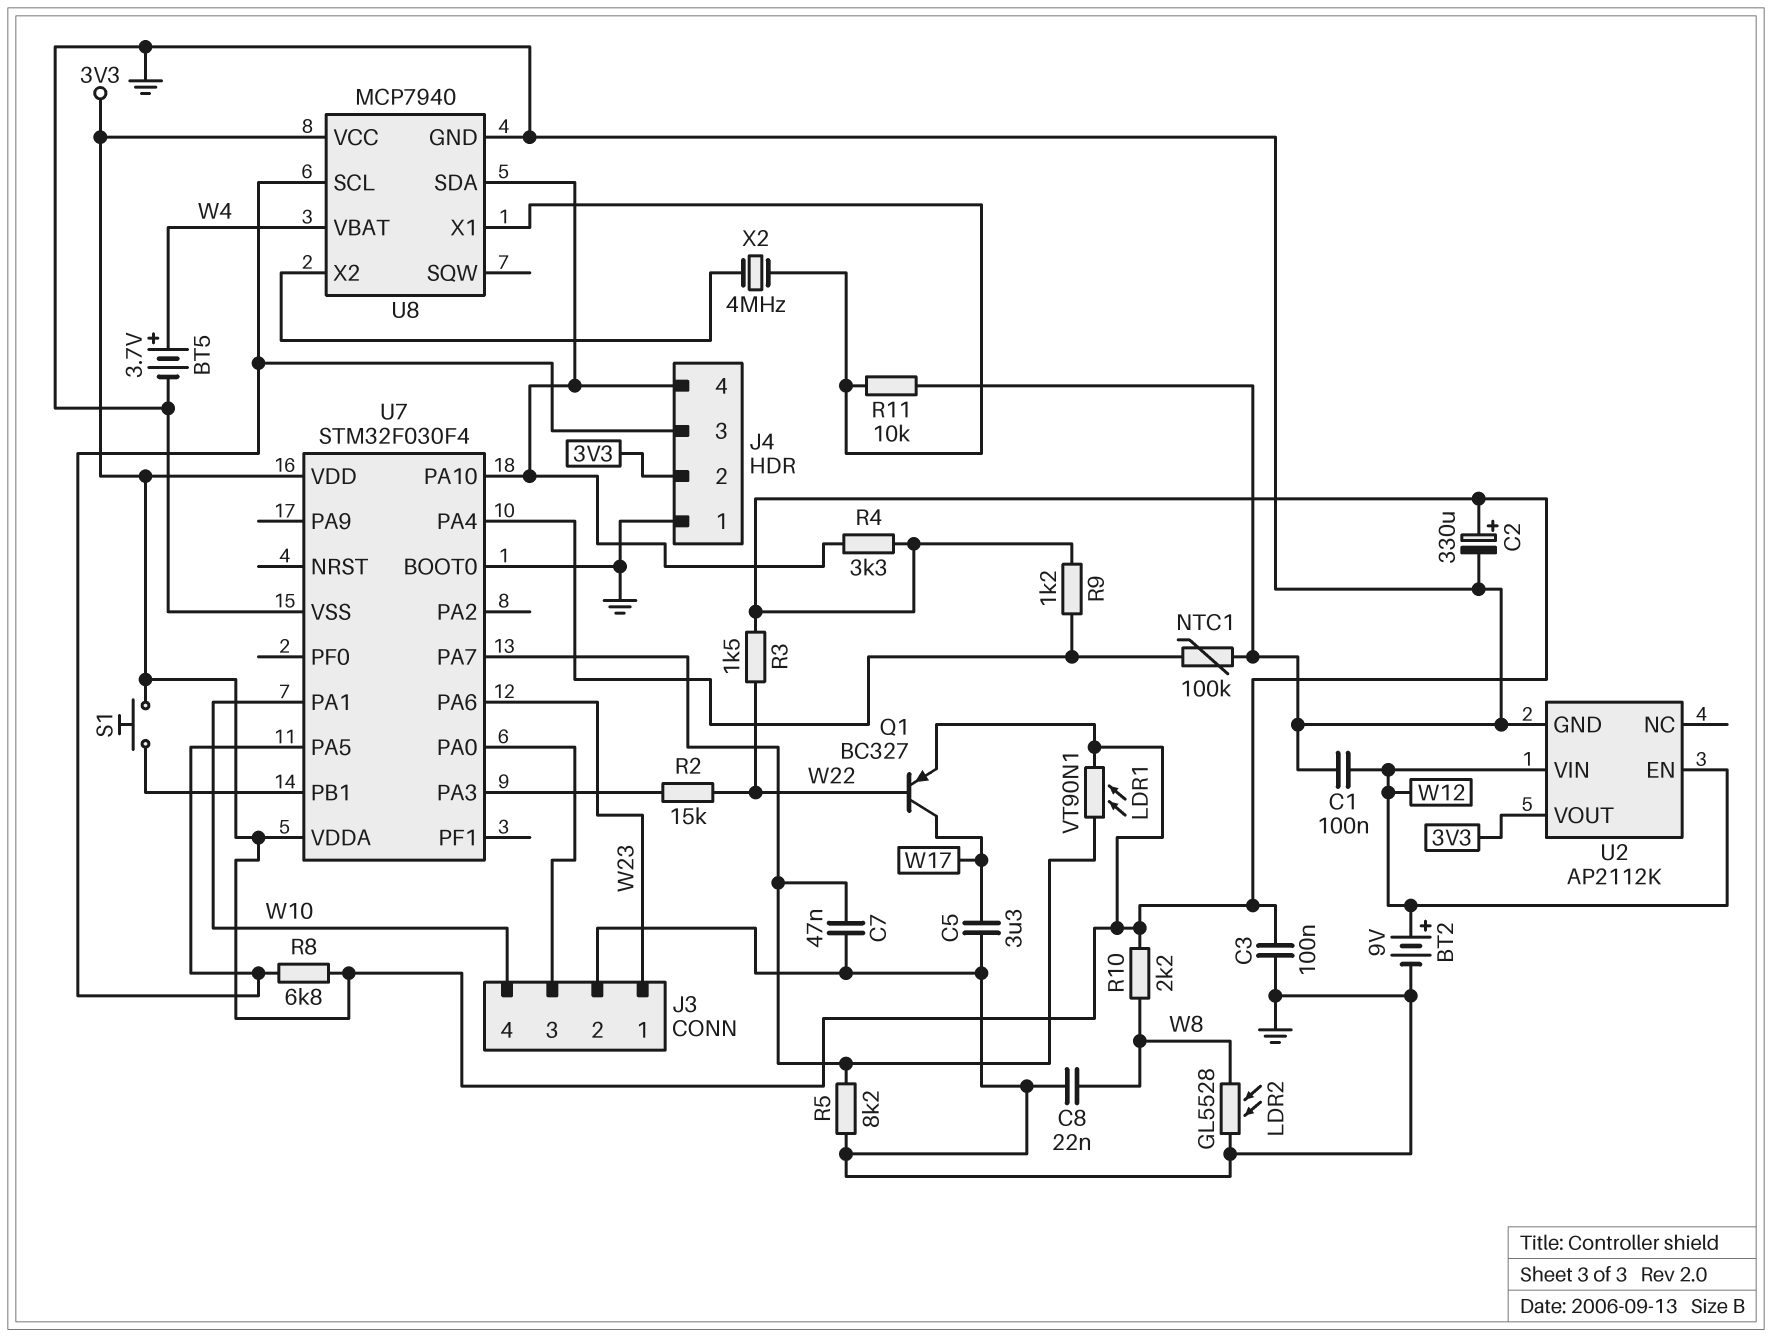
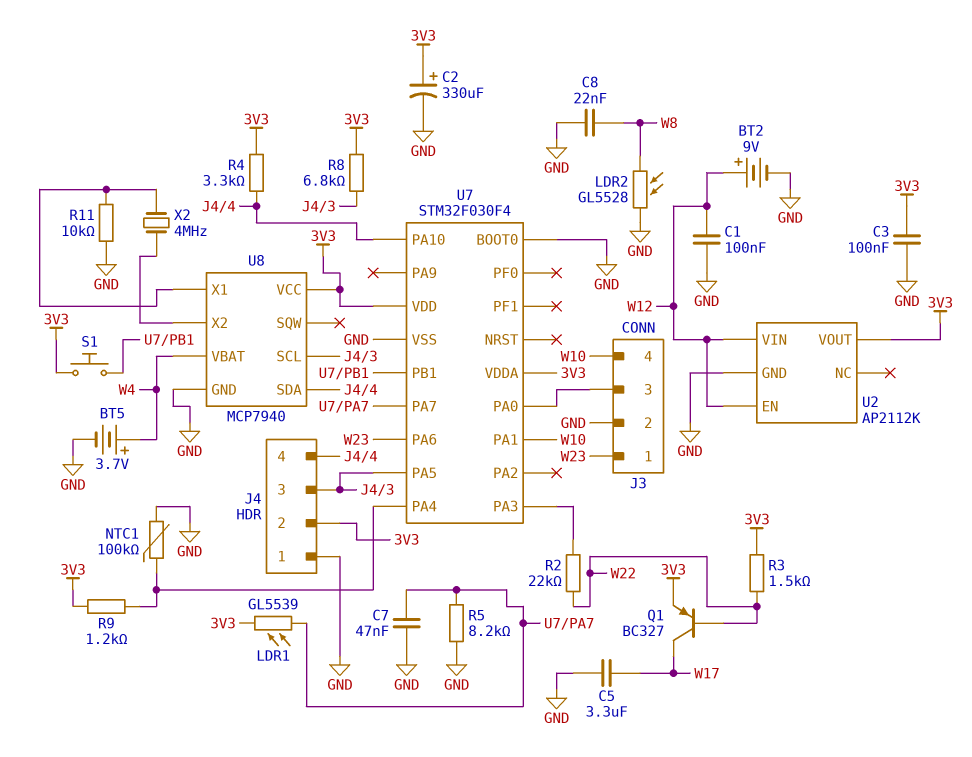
LDR1: VT90N1 (3V3, U7/PA7) -> GL5539 (3V3, U7/PA7)
R2: 15k (U7/PA3, W22) -> 22k (U7/PA3, W22)
R10: 2.2k (3V3, W8) -> none

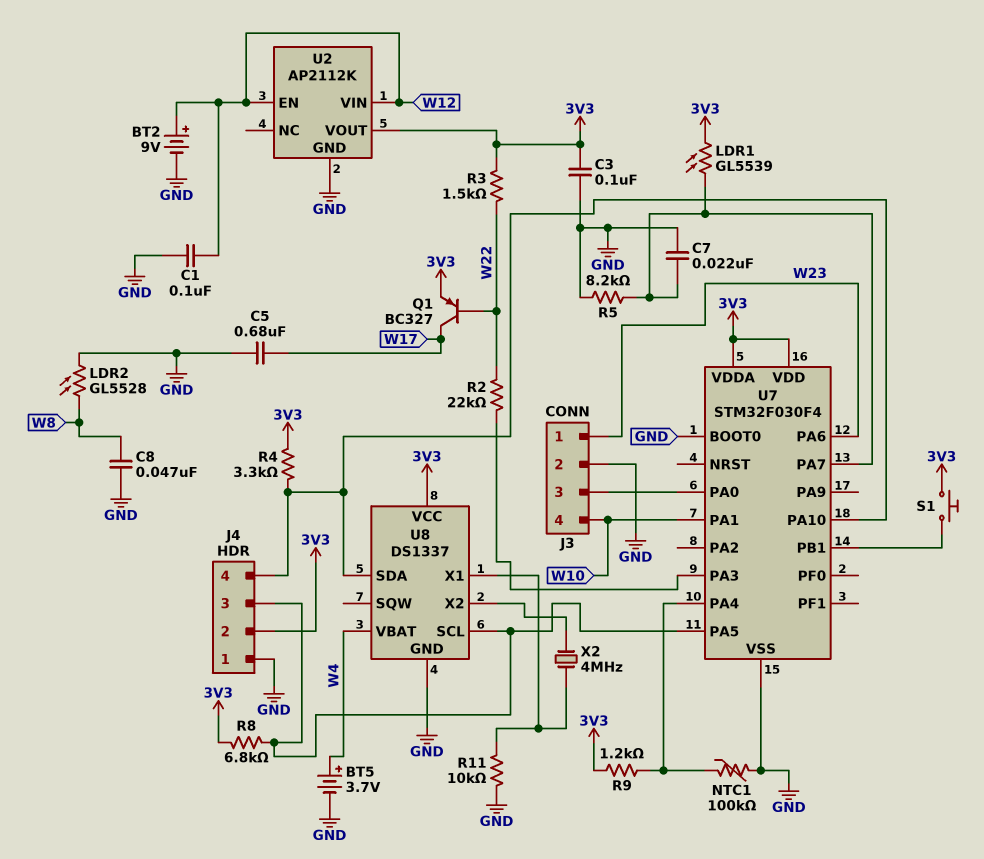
C2: 330uF (plus 3V3, minus GND) -> none
C5: 3.3uF (GND, W17) -> 680nF (GND, W17)
C7: 47nF (GND, U7/PA7) -> 22nF (GND, U7/PA7)
C8: 22nF (GND, W8) -> 47nF (GND, W8)
U8: MCP7940 -> DS1337

